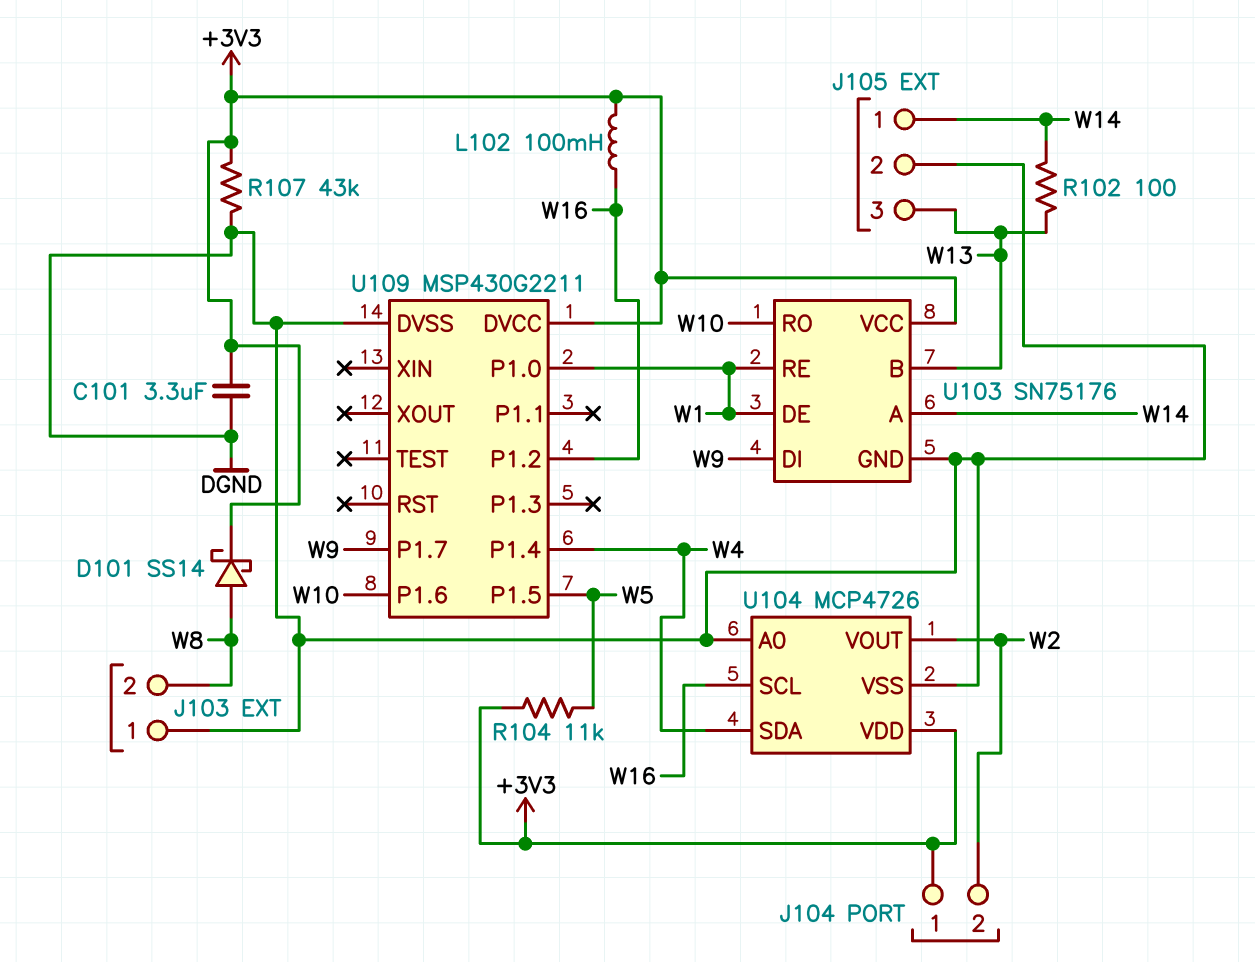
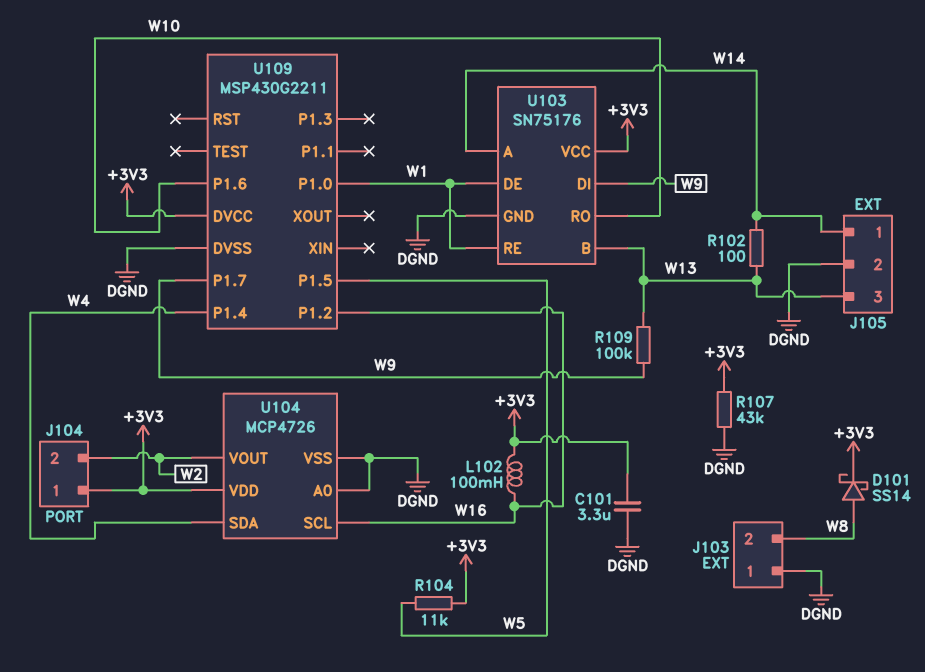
R109: none -> 100k (W9, W13)

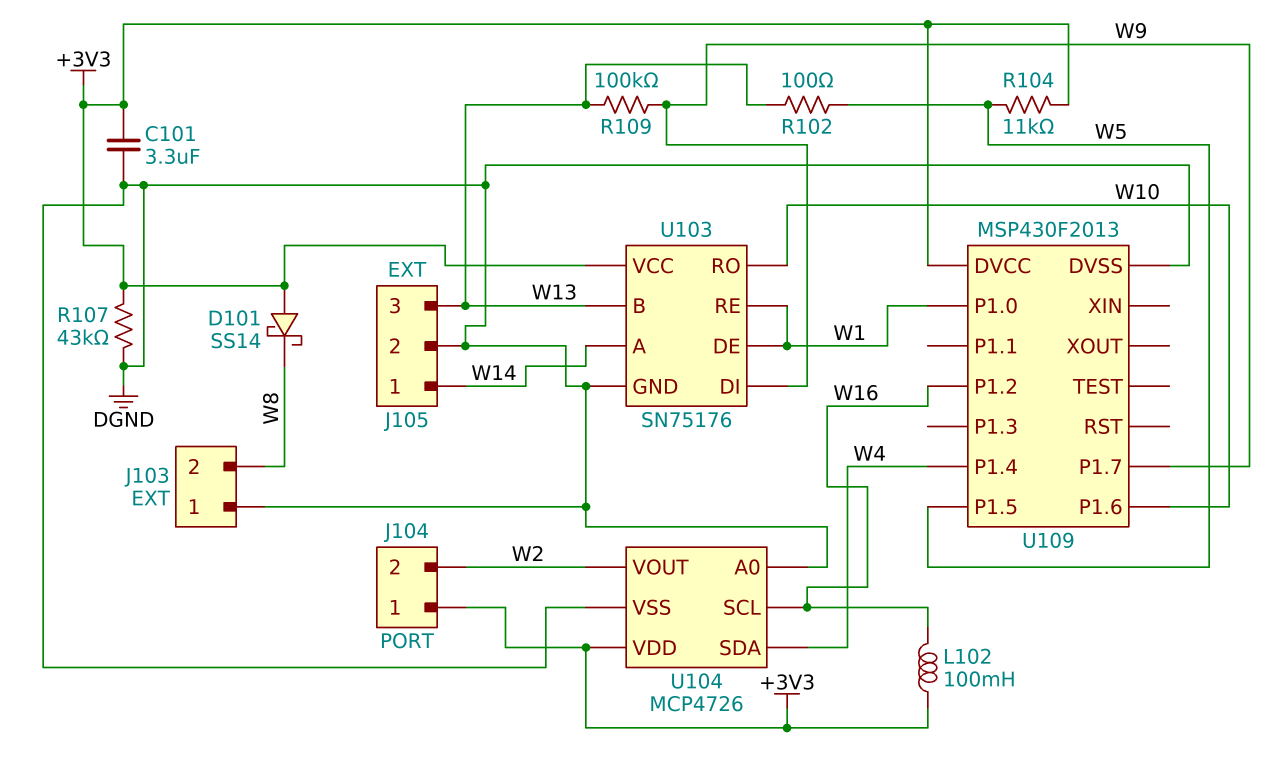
D101: schottky SS14 (A W8, K +3V3) -> schottky SS14 (A +3V3, K W8)
R102: 100 (W13, W14) -> 100 (W5, W13)
U109: MSP430G2211 -> MSP430F2013

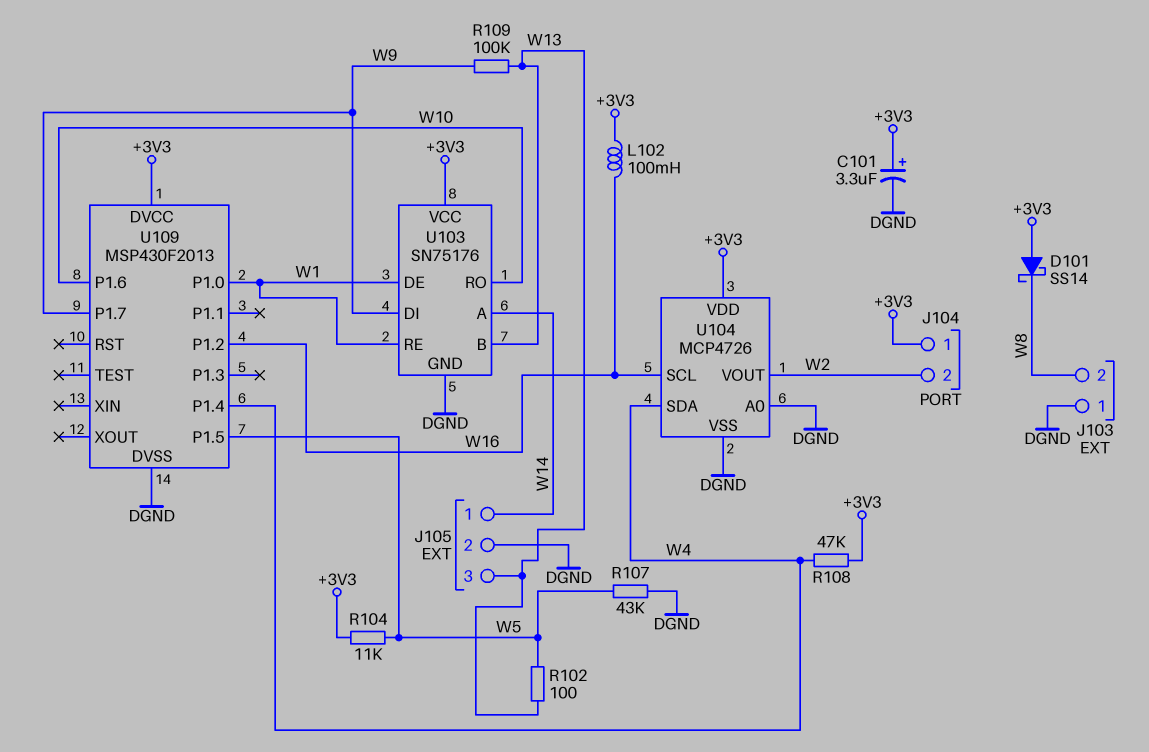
C101: 3.3uF (+3V3, DGND) -> 3.3uF (plus +3V3, minus DGND)
R107: 43k (+3V3, DGND) -> 43k (DGND, W5)
R108: none -> 47k (+3V3, W4)

